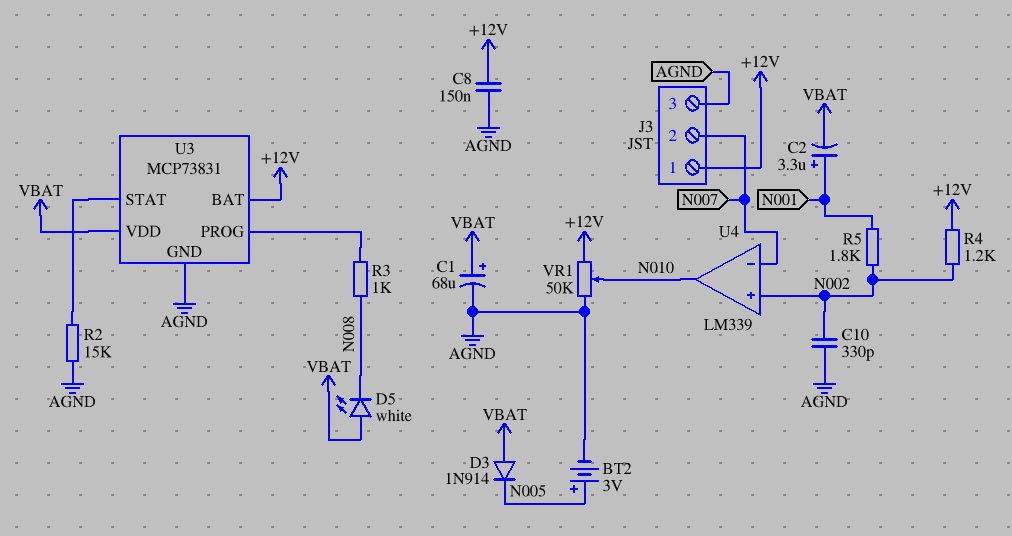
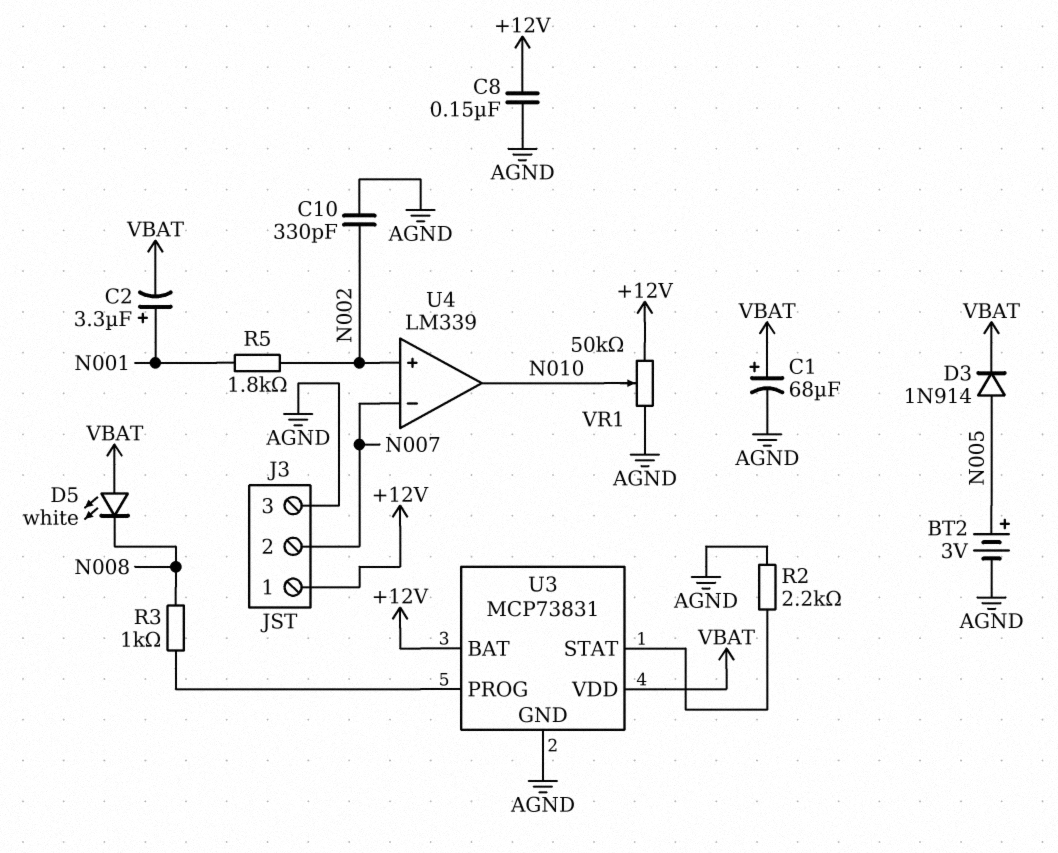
D3: diode 1N914 (A VBAT, K N005) -> diode 1N914 (A N005, K VBAT)
R2: 15k (AGND, U3/STAT) -> 2.2k (AGND, U3/STAT)
R4: 1.2k (+12V, N002) -> none

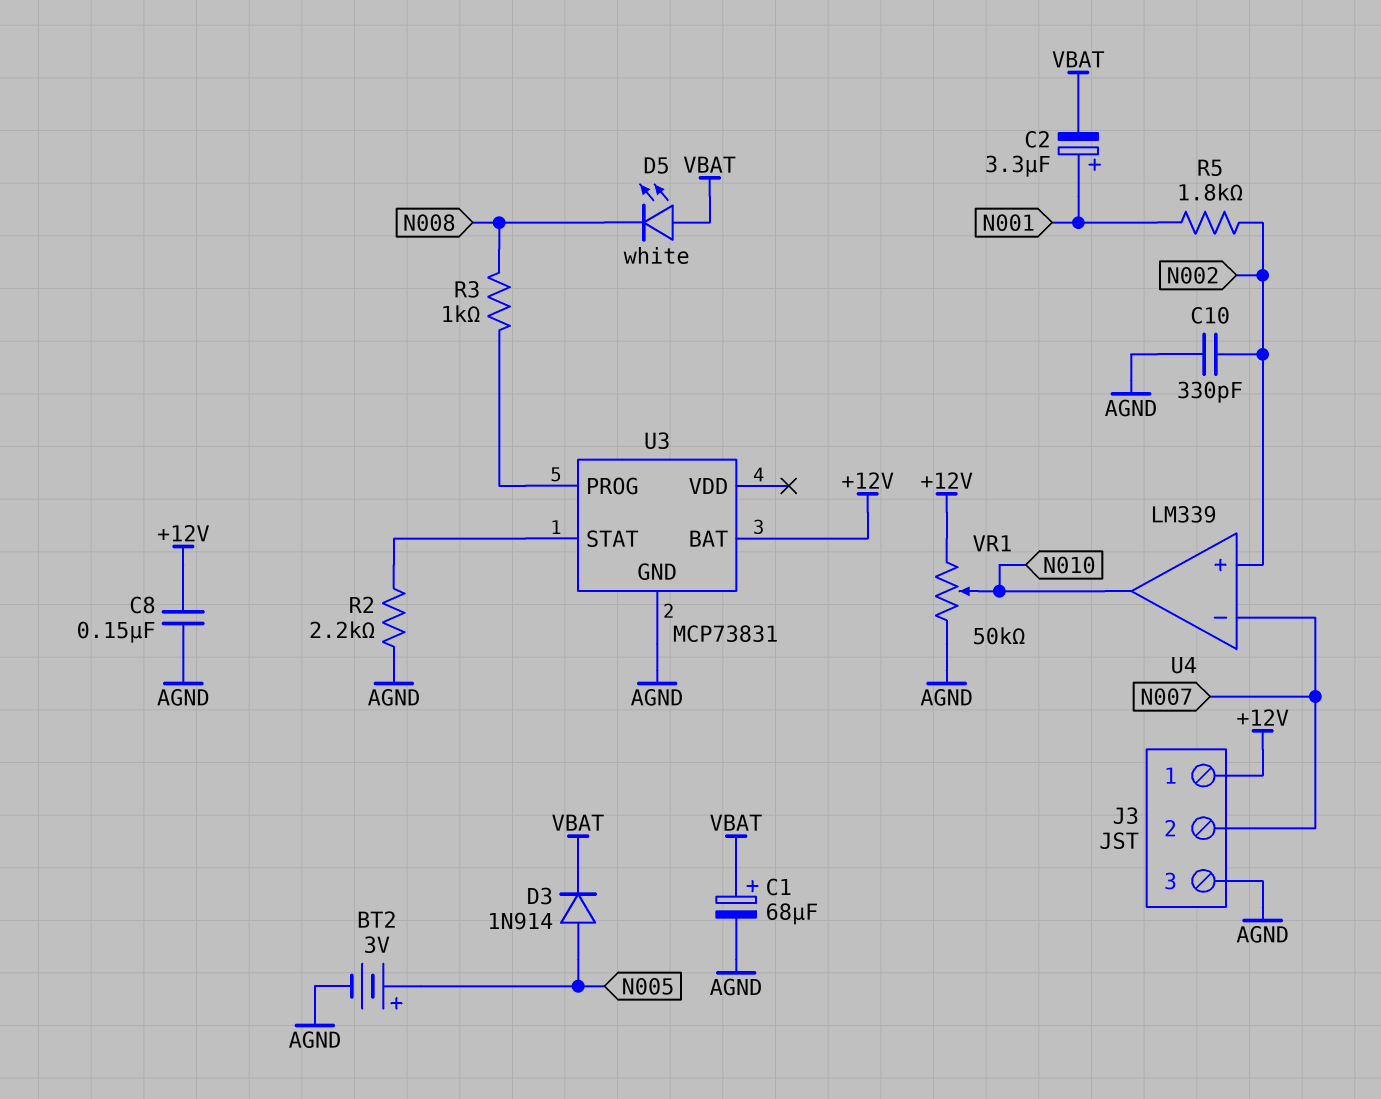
U3 pin VDD: VBAT -> none

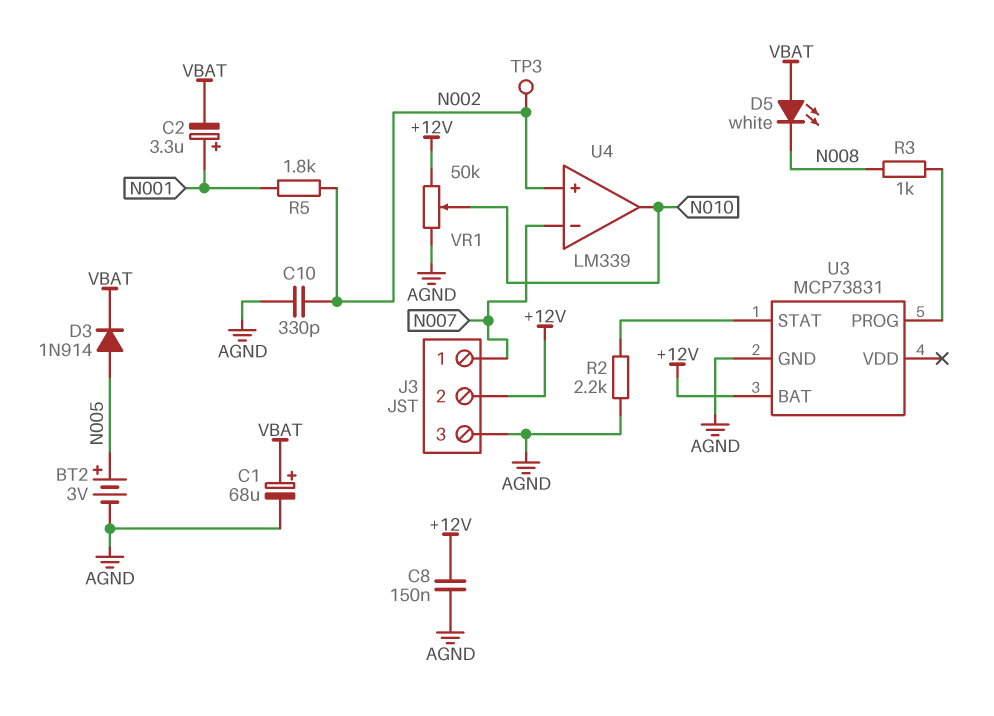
J3 pin 1: +12V -> N007
J3 pin 2: N007 -> +12V
TP3: none -> test point (N002)

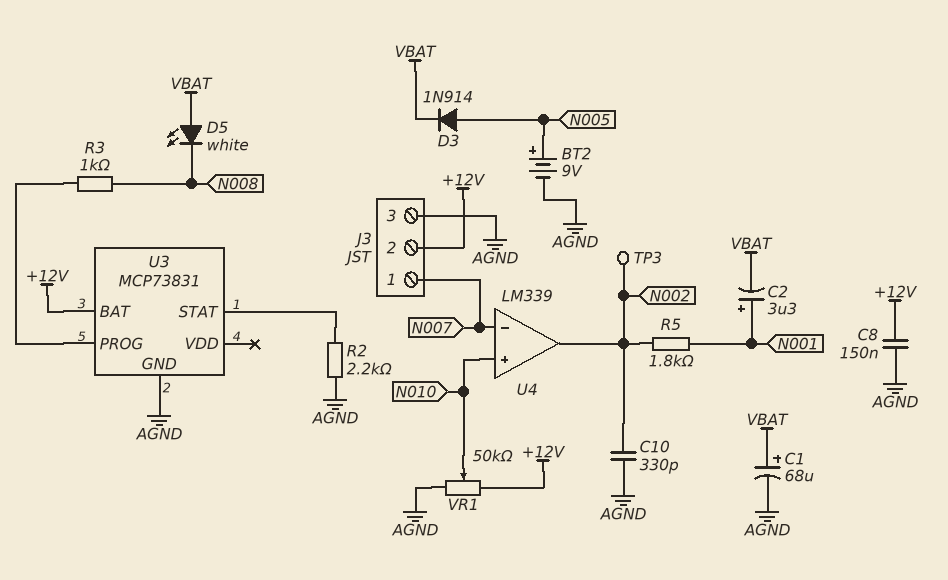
BT2: 3V (plus N005, minus AGND) -> 9V (plus N005, minus AGND)
U4 pin in+: N002 -> N010
U4 pin out: N010 -> N002

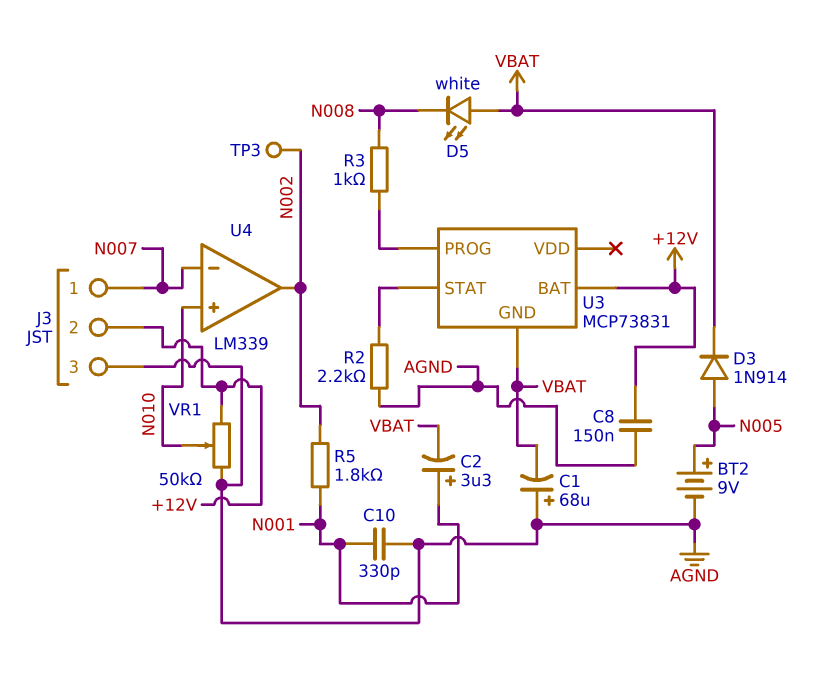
C1: 68uF (plus VBAT, minus AGND) -> 68uF (plus AGND, minus VBAT)
C10: 330pF (AGND, N002) -> 330pF (AGND, N001)
U3 pin GND: AGND -> VBAT

